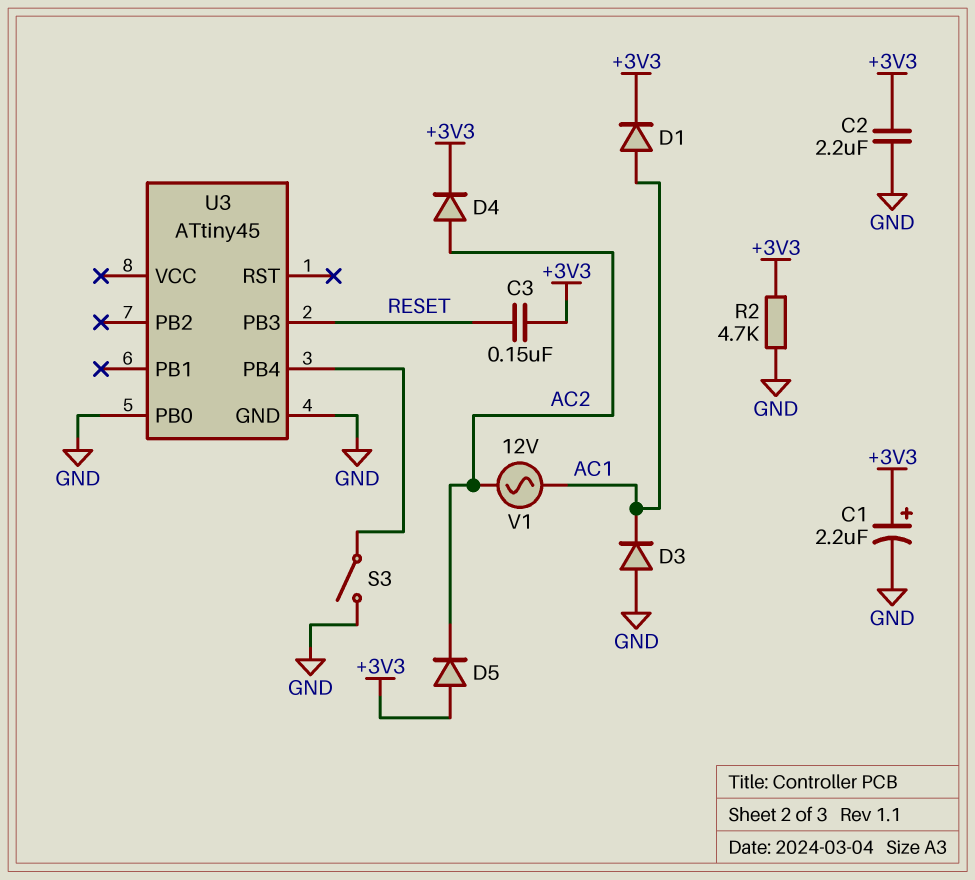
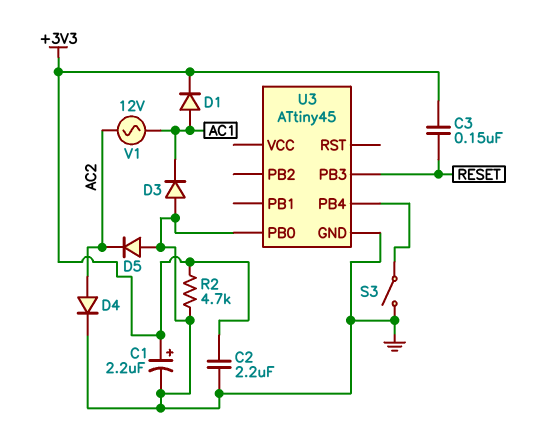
D4: diode (A AC2, K +3V3) -> diode (A AC2, K GND)
D5: diode (A +3V3, K AC2) -> diode (A GND, K AC2)

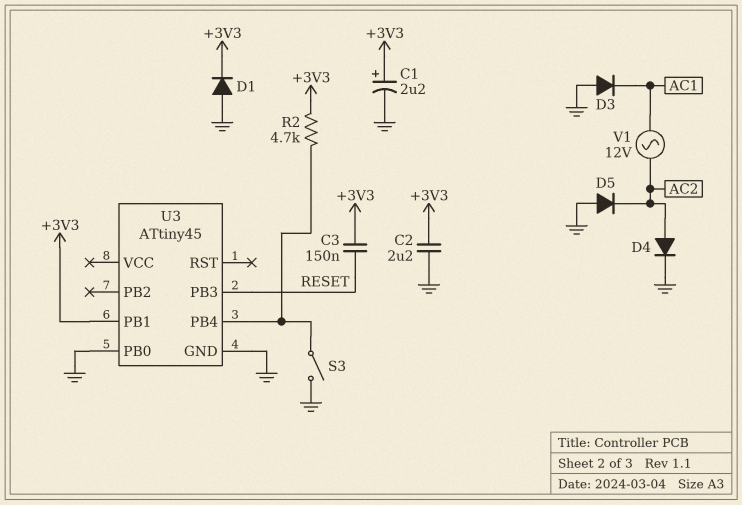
D1: diode (A AC1, K +3V3) -> diode (A GND, K +3V3)
R2: 4.7k (+3V3, GND) -> 4.7k (+3V3, U3/PB4)
U3 pin PB1: none -> +3V3

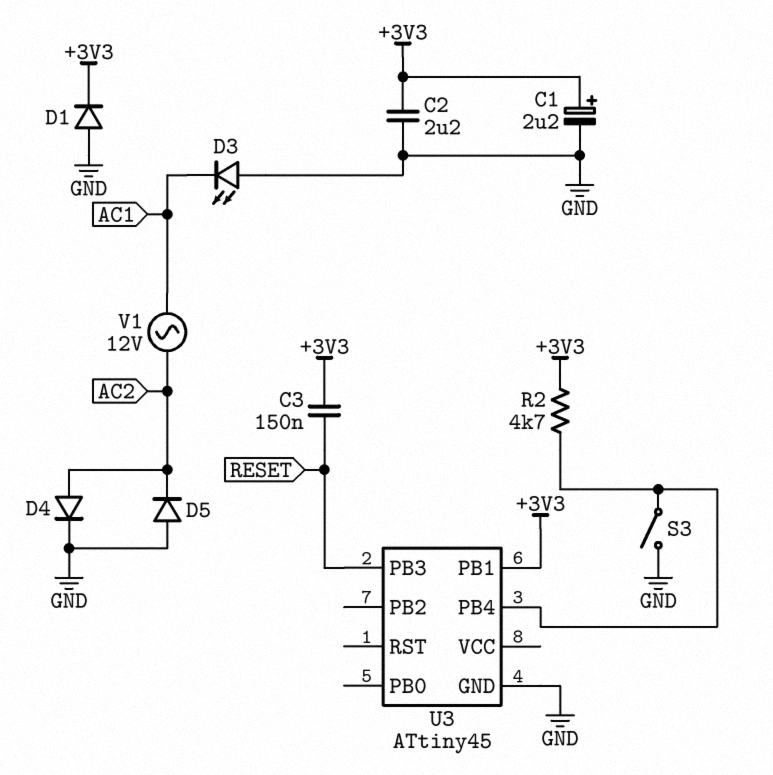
D3: diode (A GND, K AC1) -> LED (A GND, K AC1)
U3 pin PB0: GND -> none

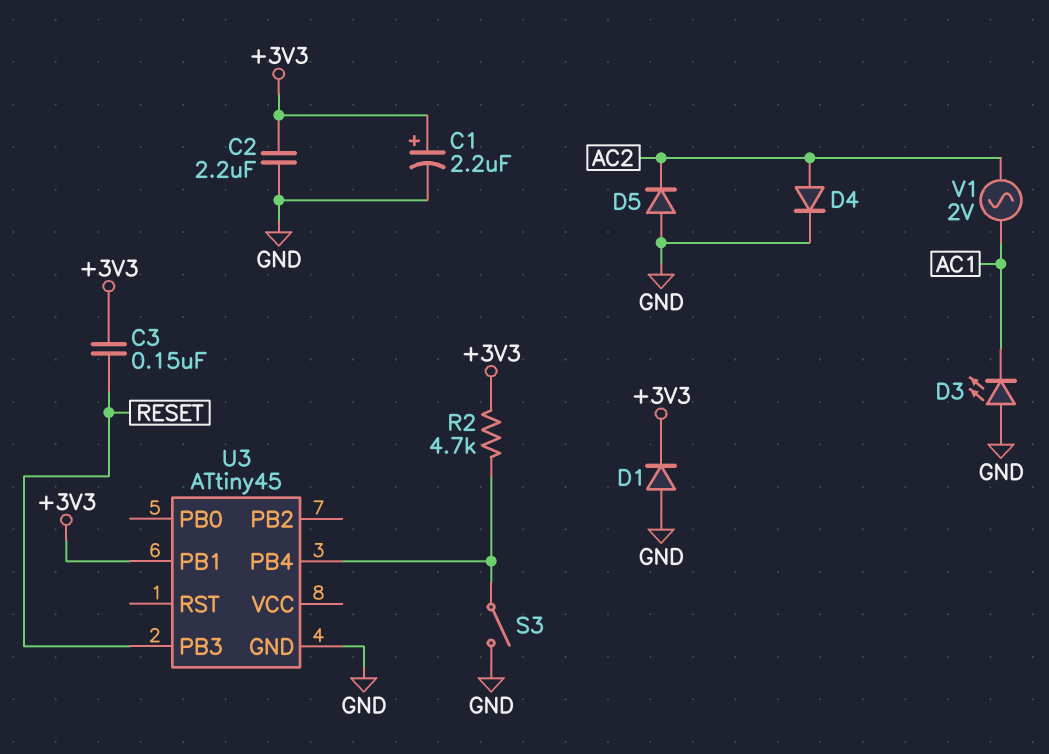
V1: AC 12V (AC1, AC2) -> AC 2V (AC1, AC2)

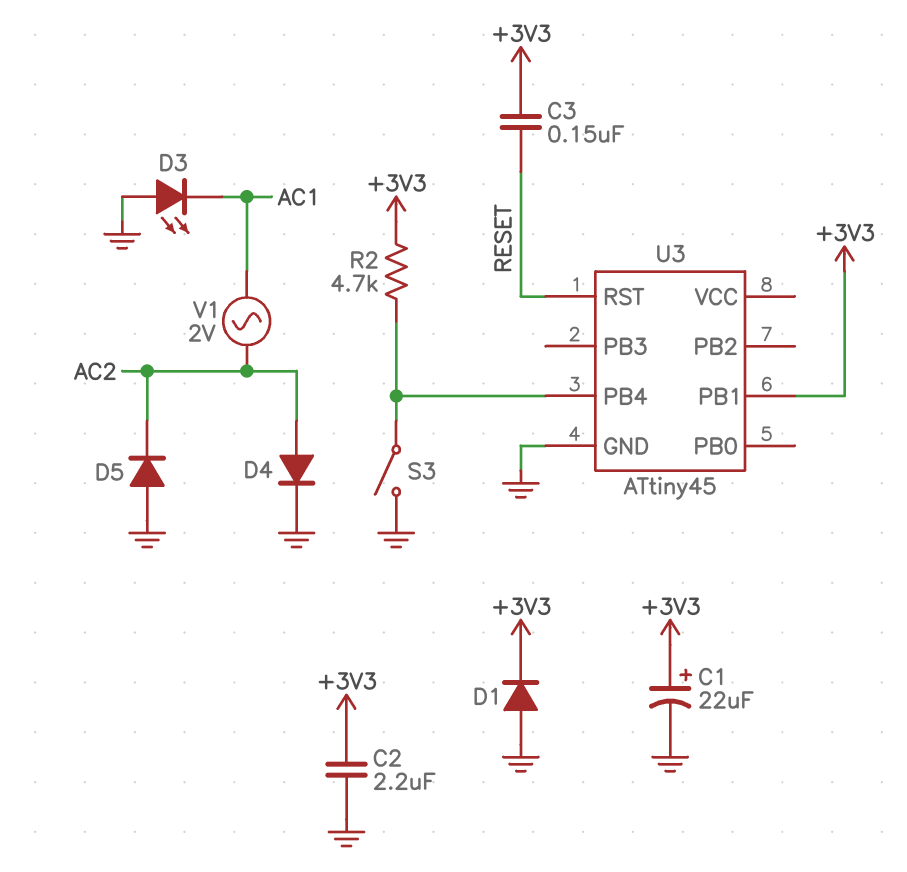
C1: 2.2uF (plus +3V3, minus GND) -> 22uF (plus +3V3, minus GND)
U3 pin PB3: RESET -> none
U3 pin RST: none -> RESET

